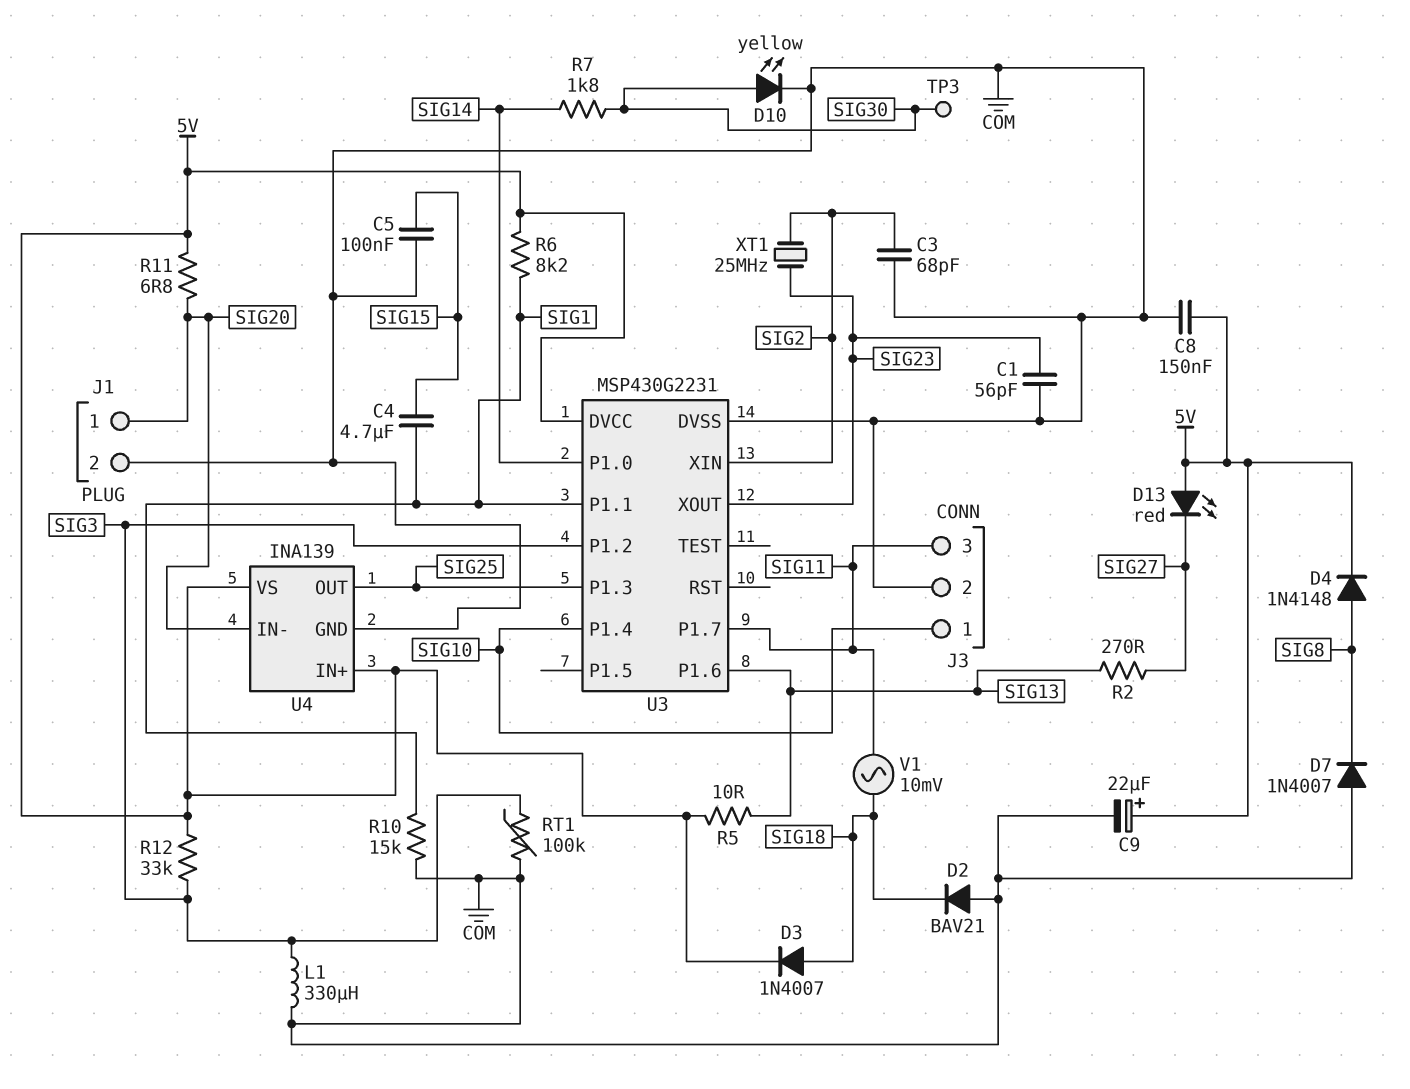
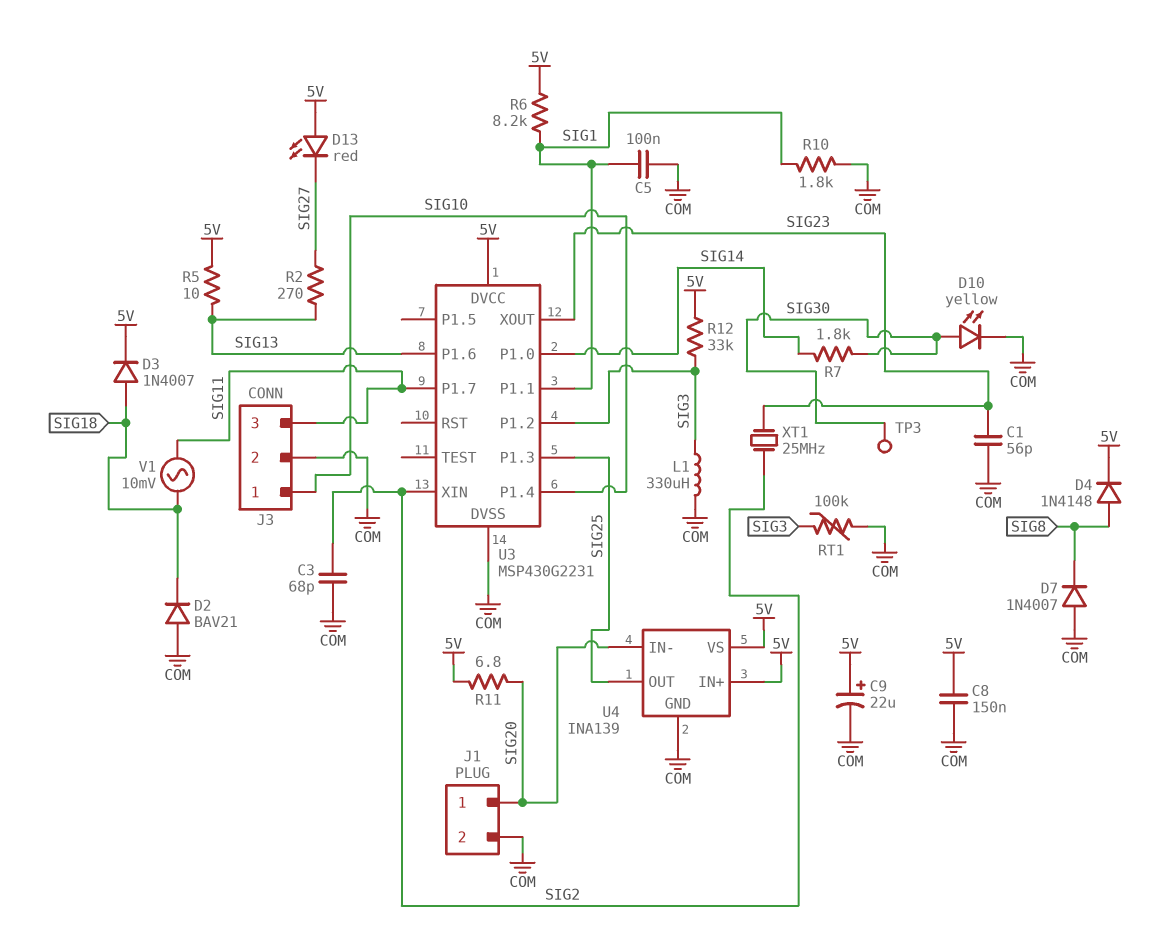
C4: 4.7uF (SIG1, SIG15) -> none
C5: 100nF (COM, SIG15) -> 100nF (COM, SIG1)
R10: 15k (COM, SIG1) -> 1.8k (COM, SIG1)

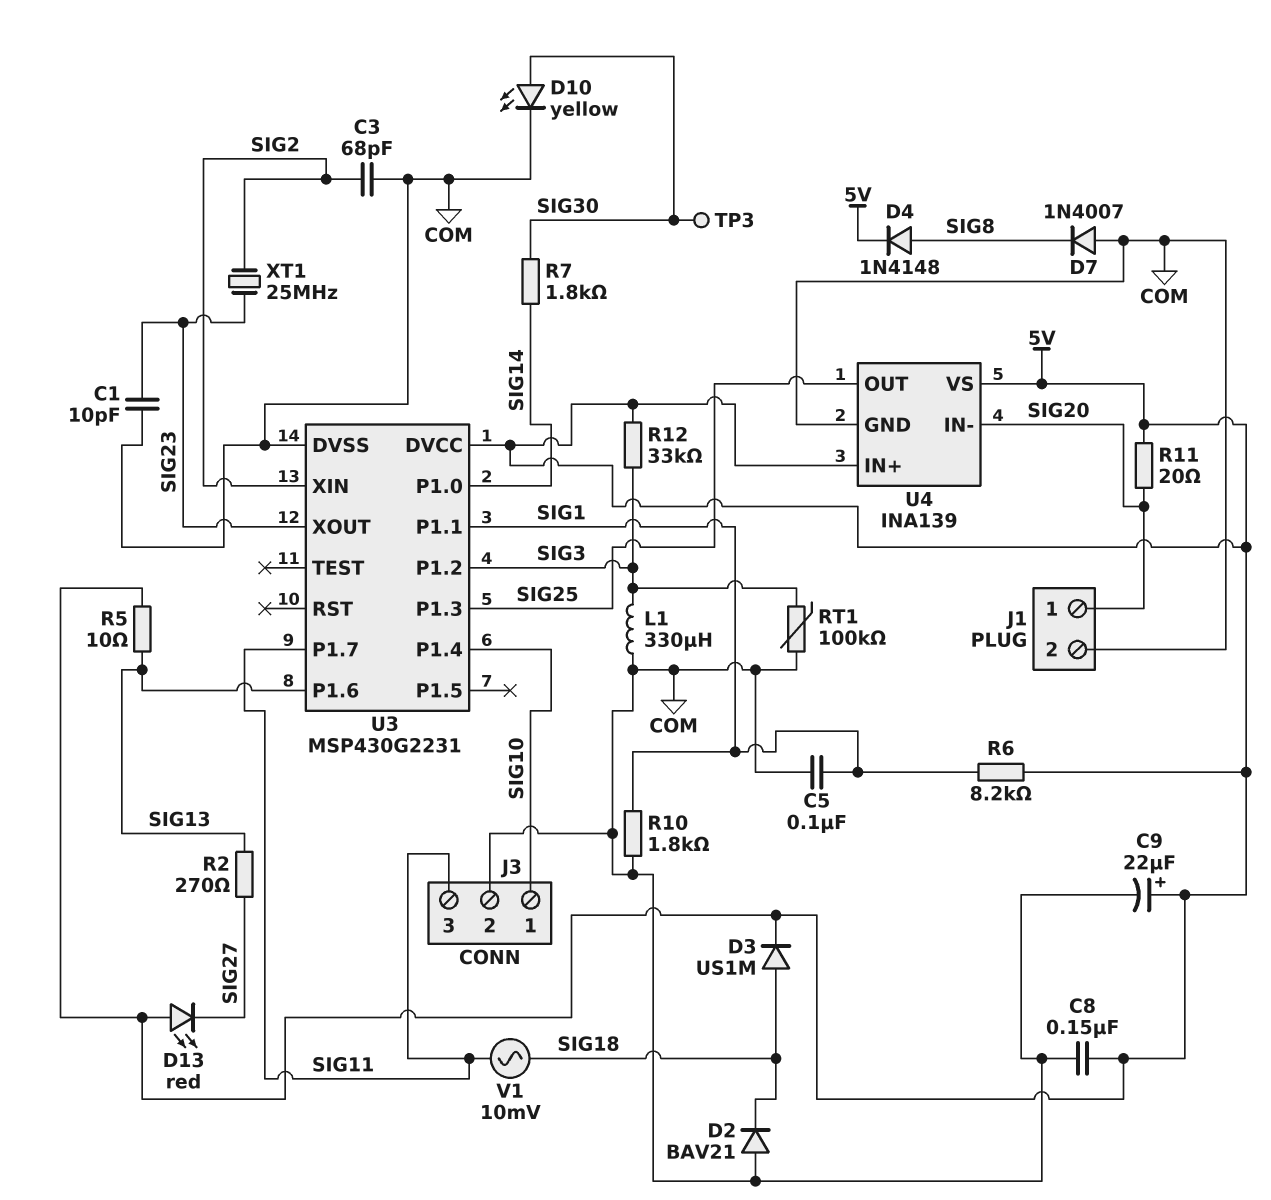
C1: 56pF (COM, SIG23) -> 10pF (COM, SIG23)
D3: diode 1N4007 (A SIG18, K 5V) -> diode US1M (A SIG18, K 5V)
R11: 6.8 (5V, SIG20) -> 20 (5V, SIG20)

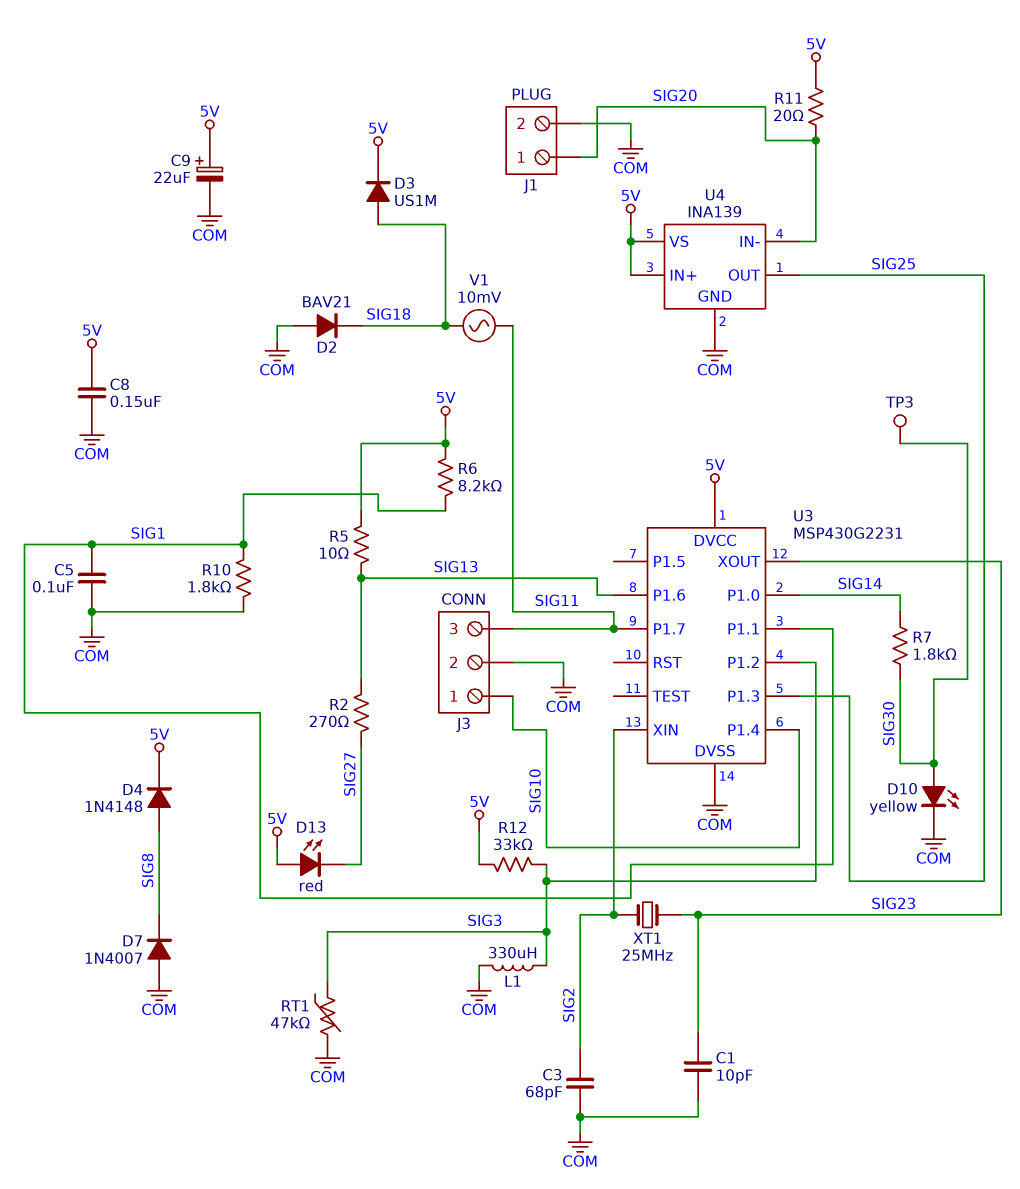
RT1: 100k (COM, SIG3) -> 47k (COM, SIG3)

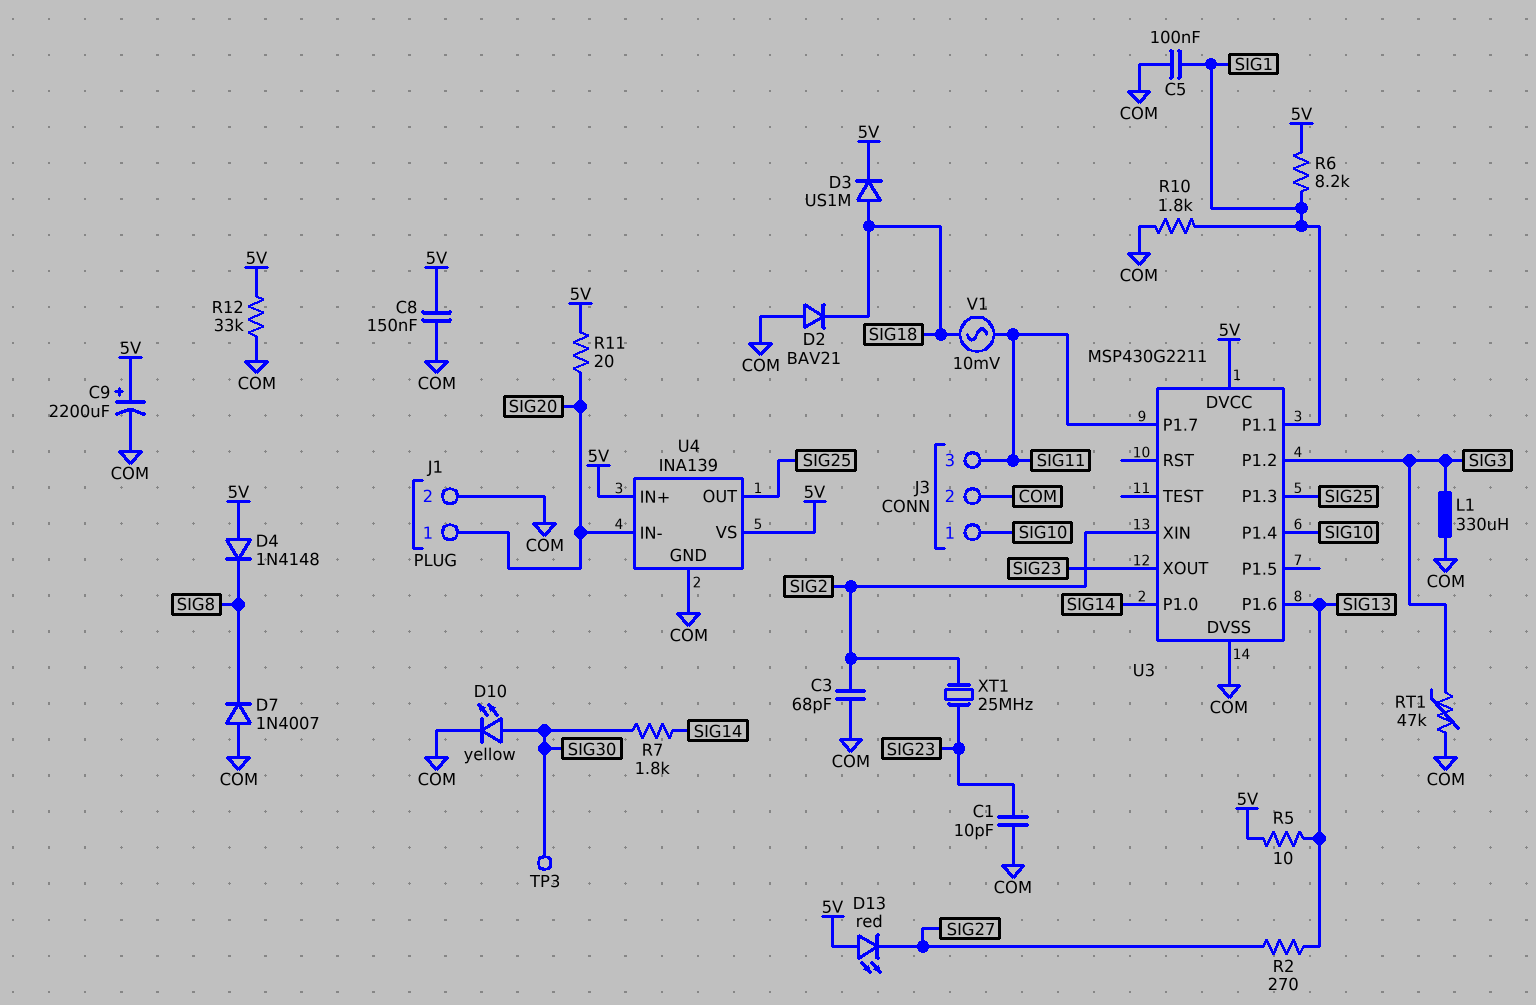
C9: 22uF (plus 5V, minus COM) -> 2200uF (plus 5V, minus COM)
D4: diode 1N4148 (A SIG8, K 5V) -> diode 1N4148 (A 5V, K SIG8)
R12: 33k (5V, SIG3) -> 33k (5V, COM)
U3: MSP430G2231 -> MSP430G2211

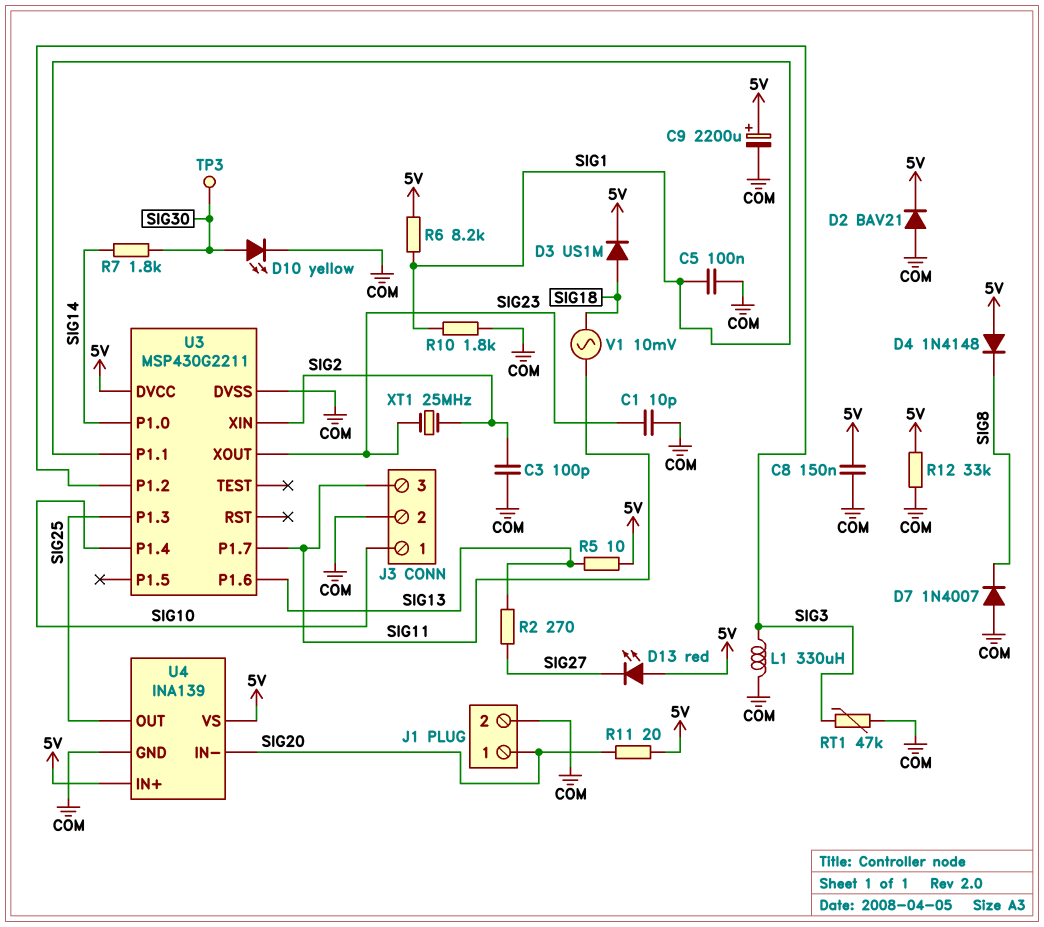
C3: 68pF (COM, SIG2) -> 100pF (COM, SIG2)
D2: diode BAV21 (A COM, K SIG18) -> diode BAV21 (A COM, K 5V)

